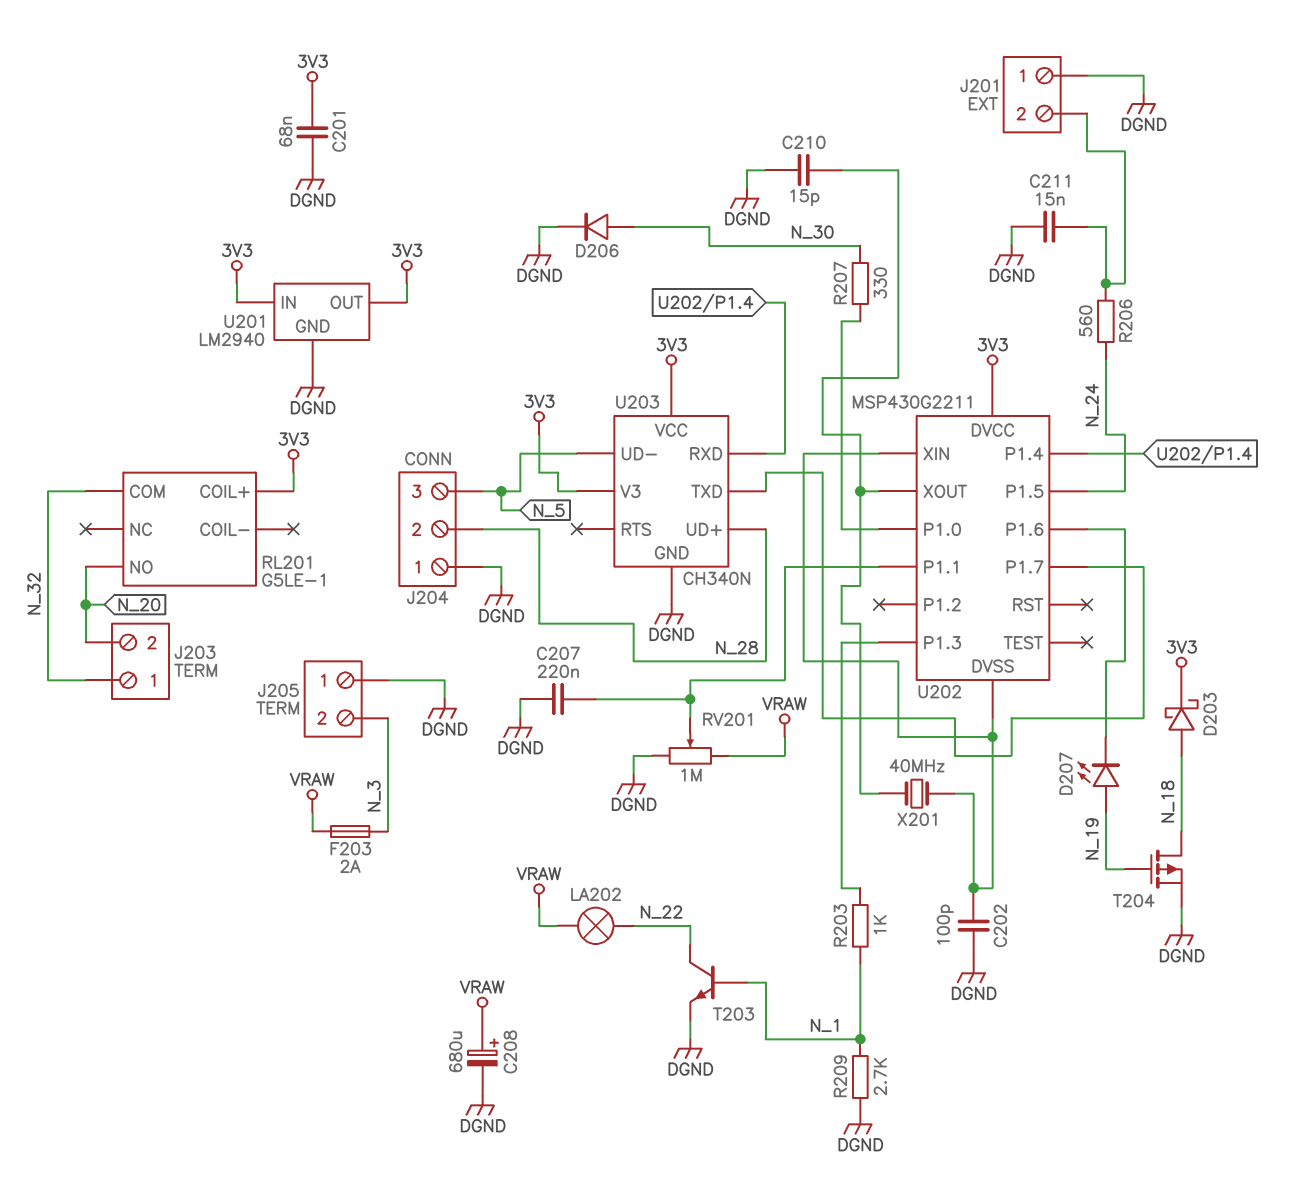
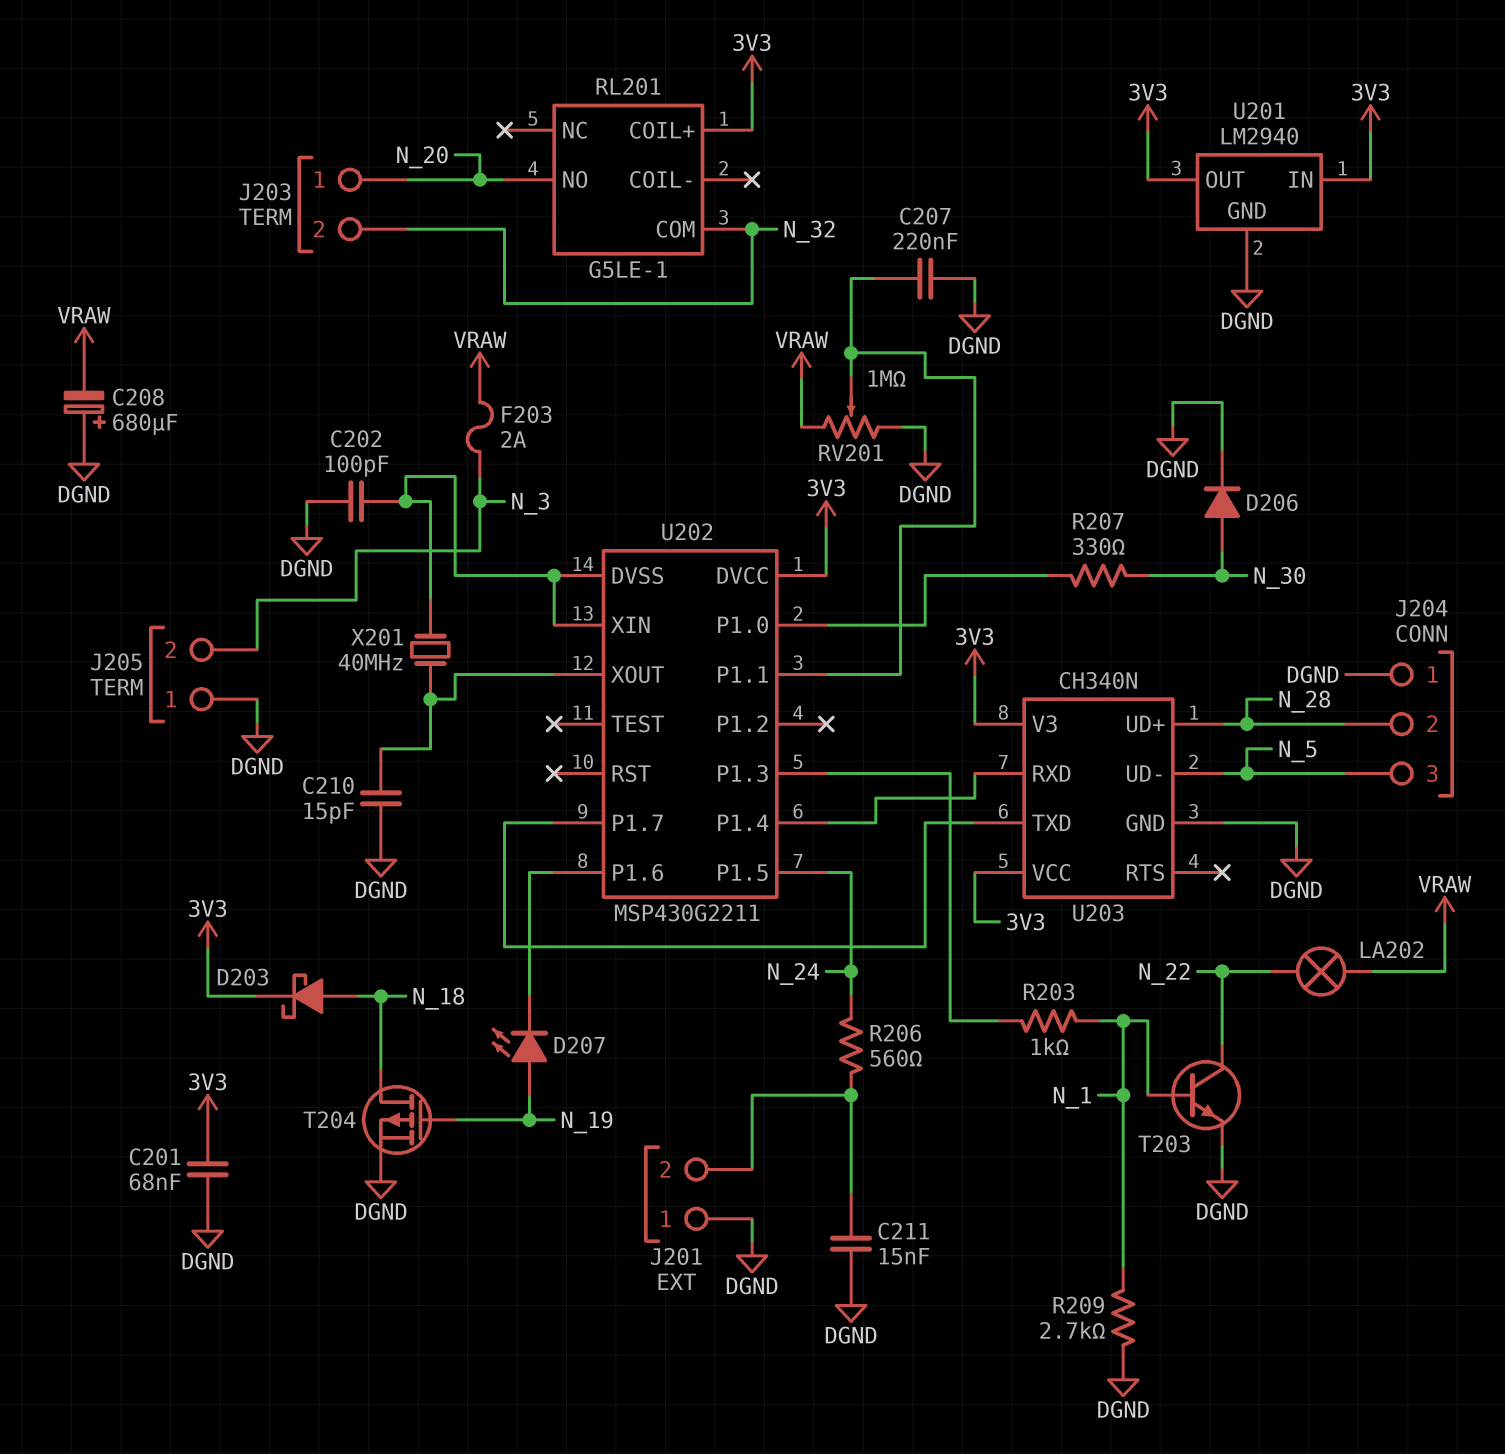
C208: 680uF (plus VRAW, minus DGND) -> 680uF (plus DGND, minus VRAW)
J203 pin 1: N_32 -> N_20
J203 pin 2: N_20 -> N_32

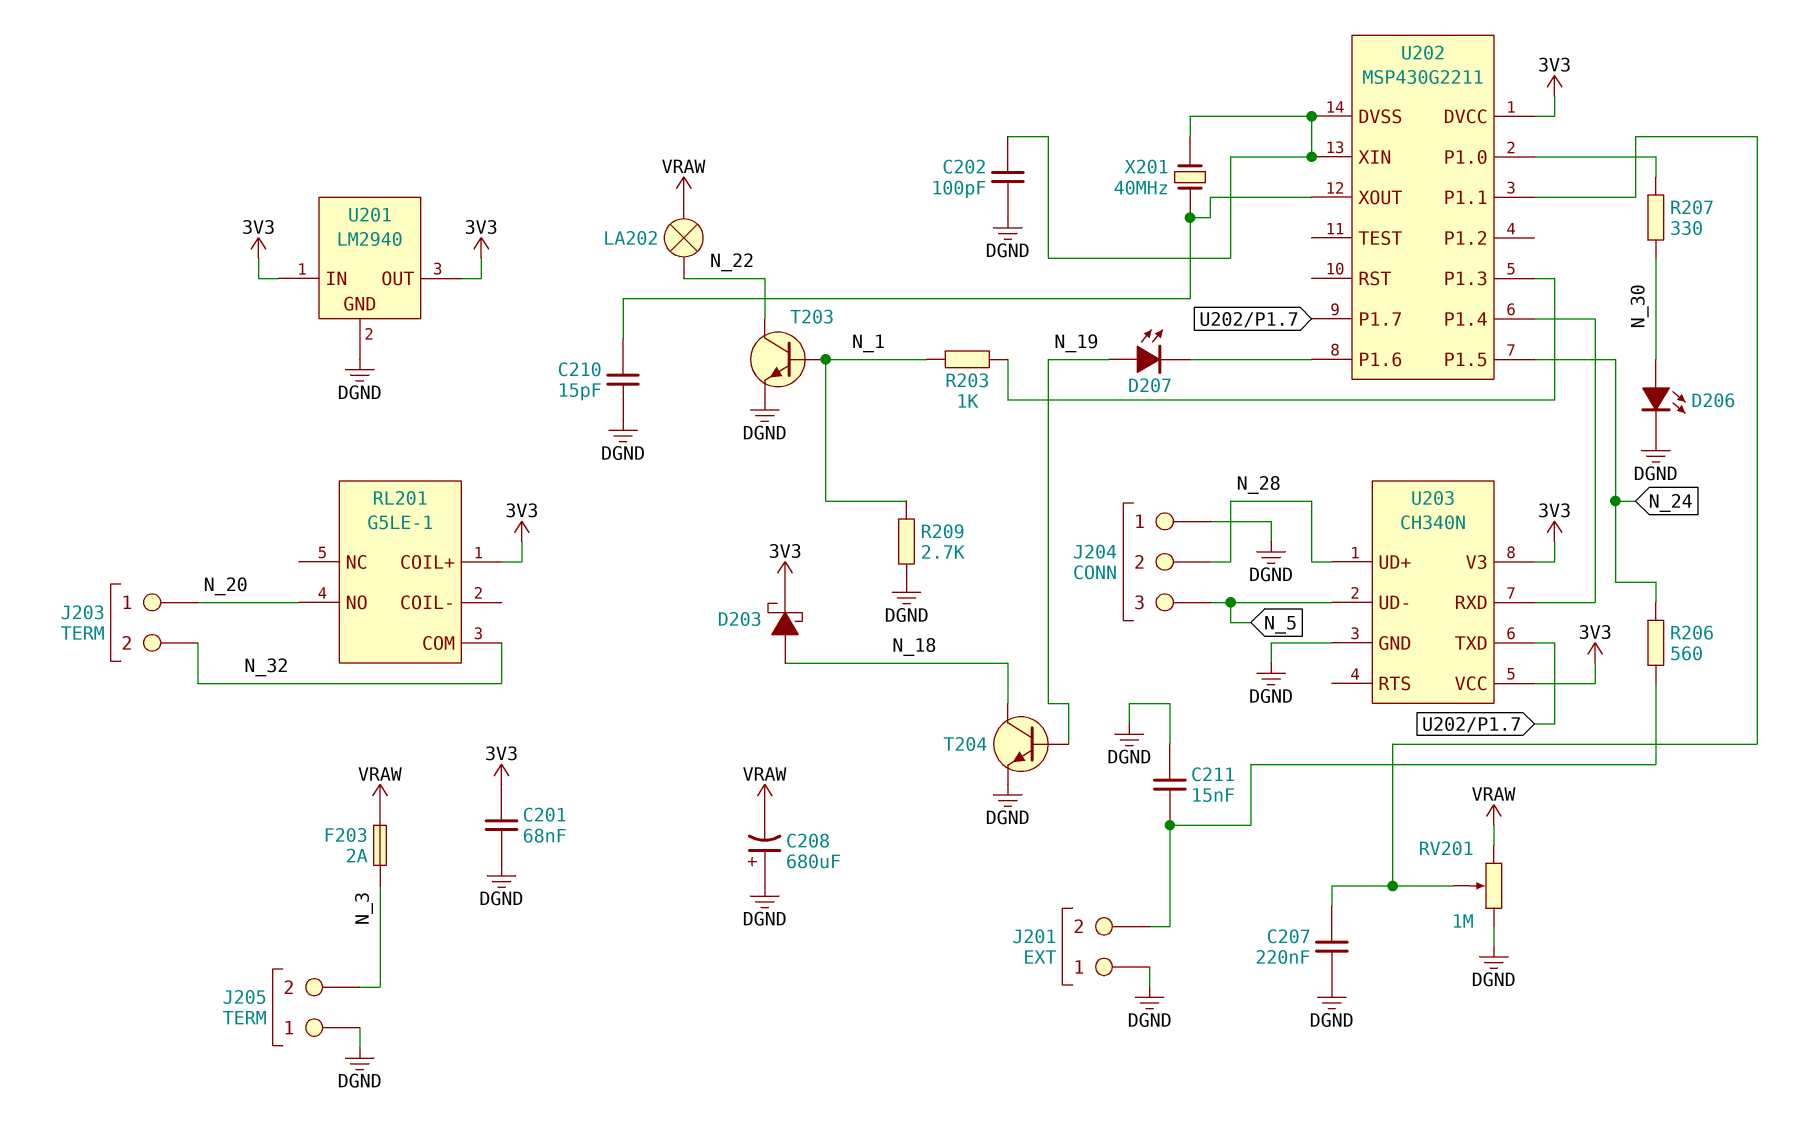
D206: diode (A N_30, K DGND) -> LED (A N_30, K DGND)
T204: PMOS (G N_19, D N_18, S DGND) -> NPN (B N_19, C N_18, E DGND)

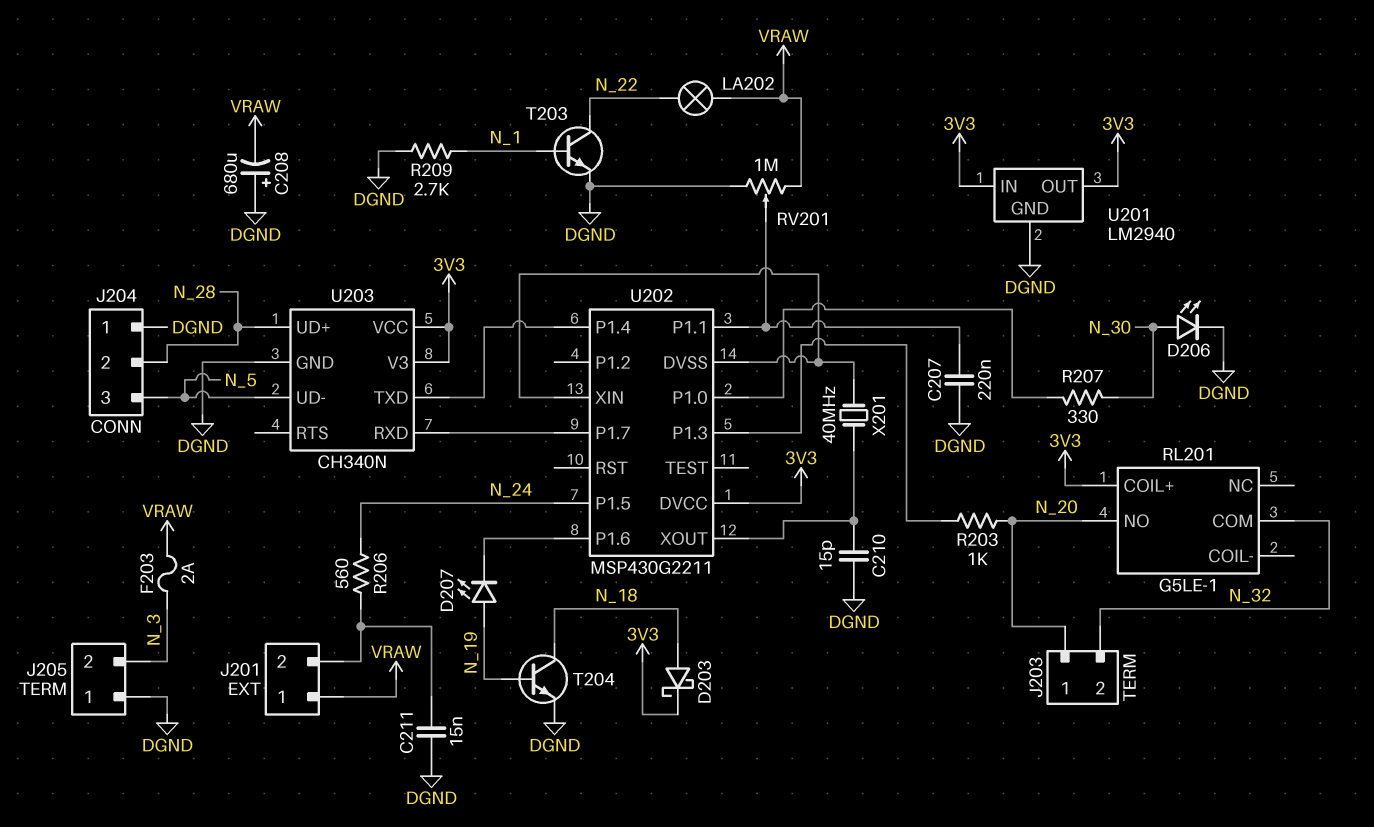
C201: 68nF (3V3, DGND) -> none
C202: 100pF (DGND, U202/DVSS) -> none
J201 pin 1: DGND -> VRAW
R203: 1k (N_1, U202/P1.3) -> 1k (N_20, U202/P1.3)
U203 pin RXD: U202/P1.4 -> U202/P1.7
U203 pin TXD: U202/P1.7 -> U202/P1.4

